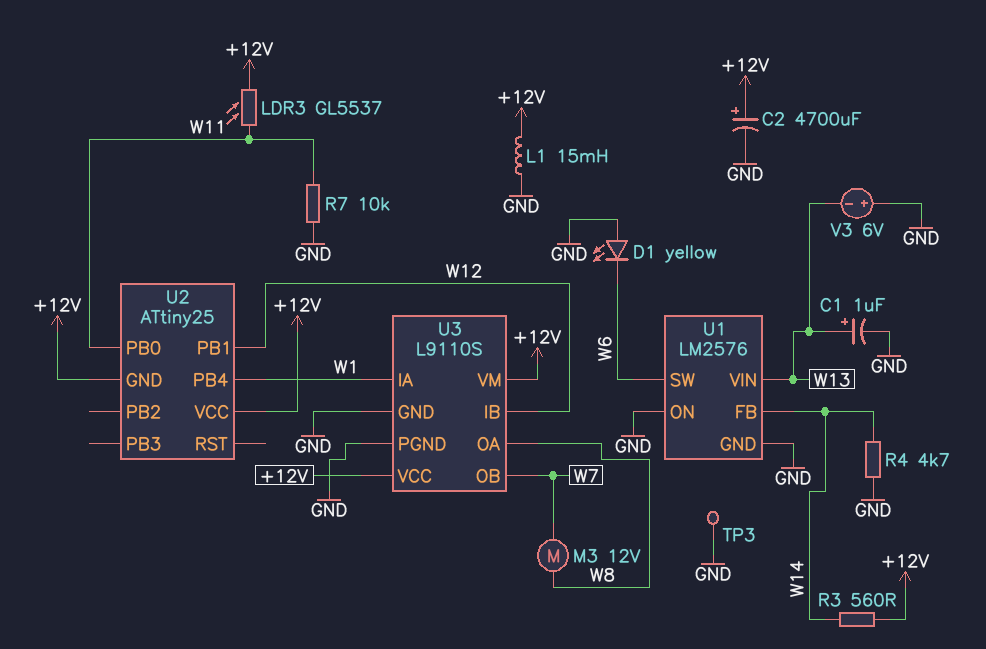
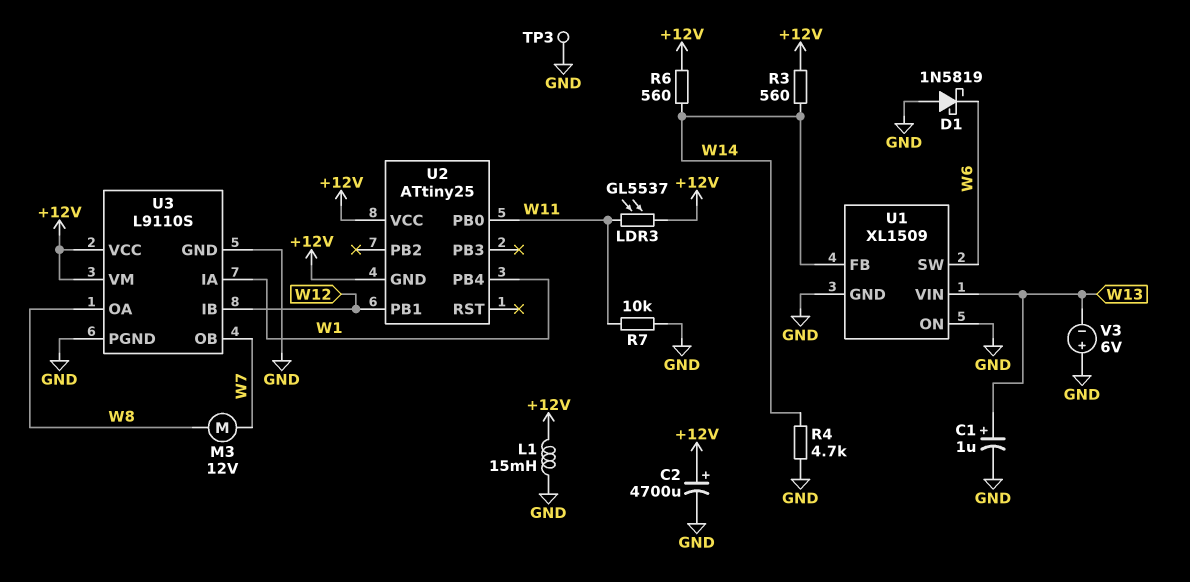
D1: LED yellow (A GND, K W6) -> schottky 1N5819 (A GND, K W6)
R6: none -> 560 (+12V, W14)
U1: LM2576 -> XL1509

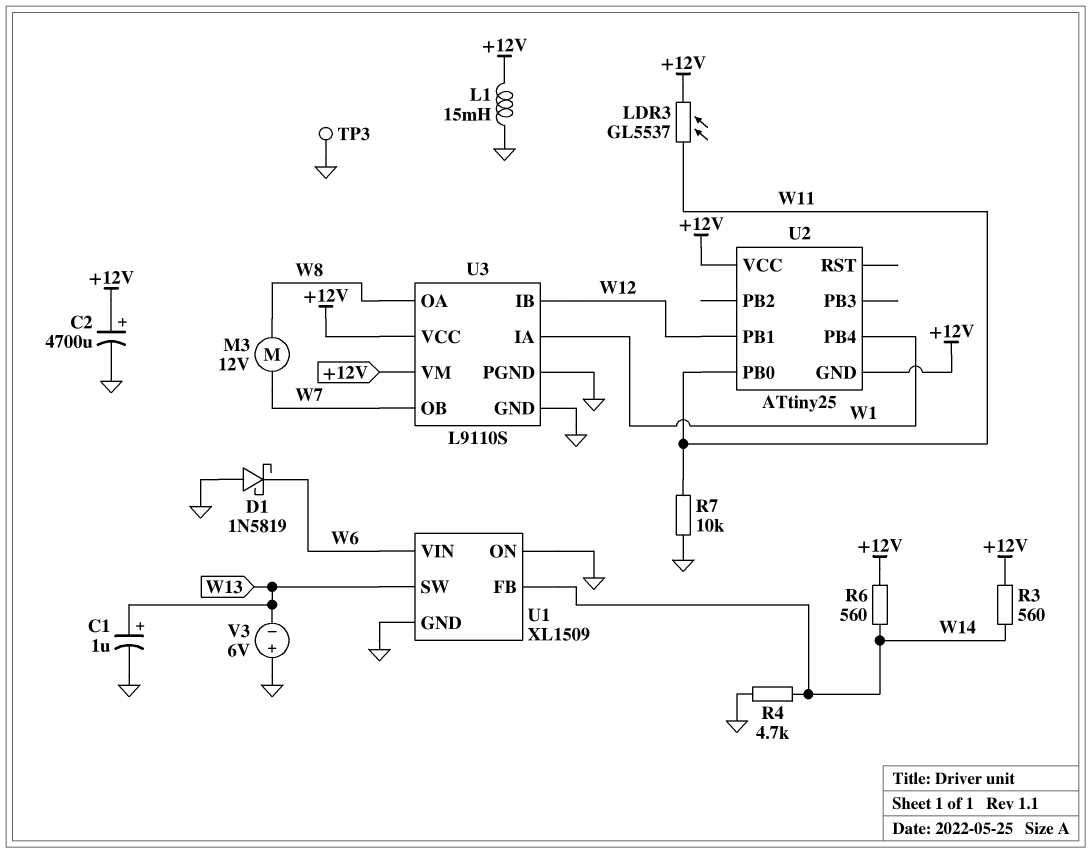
U1 pin SW: W6 -> W13
U1 pin VIN: W13 -> W6

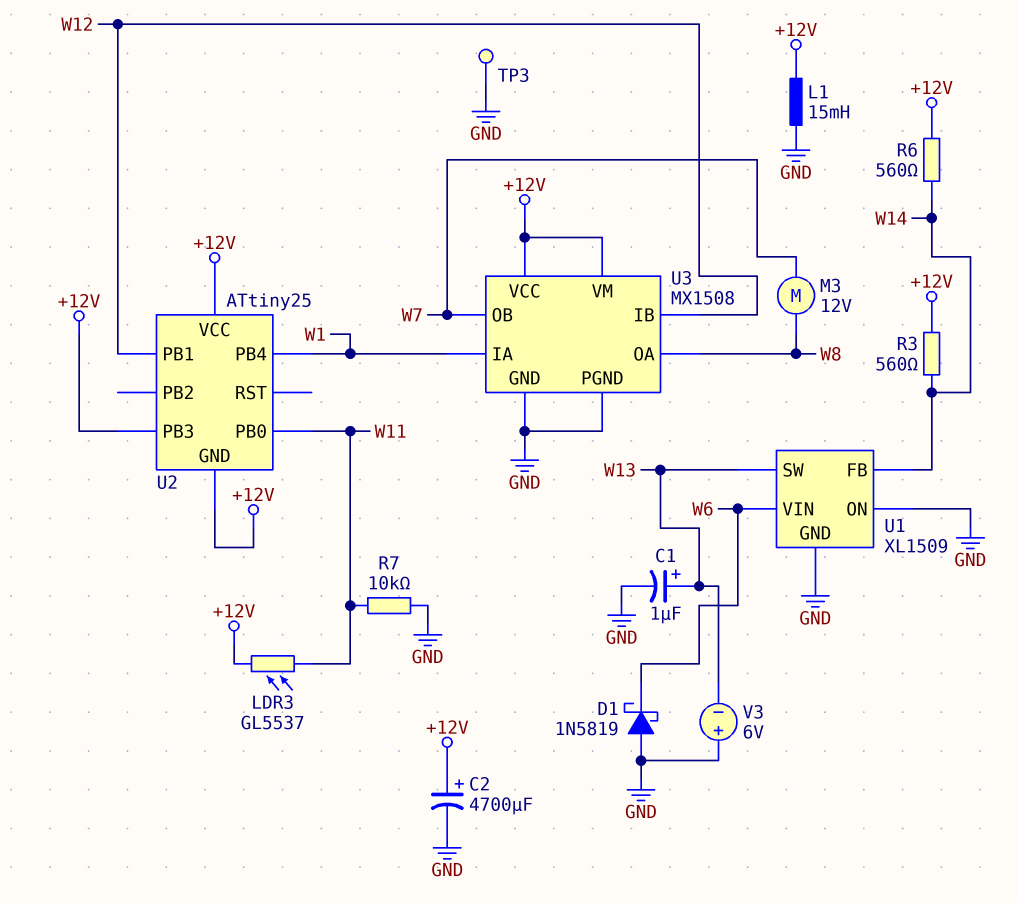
R4: 4.7k (GND, W14) -> none
U2 pin PB3: none -> +12V
U3: L9110S -> MX1508

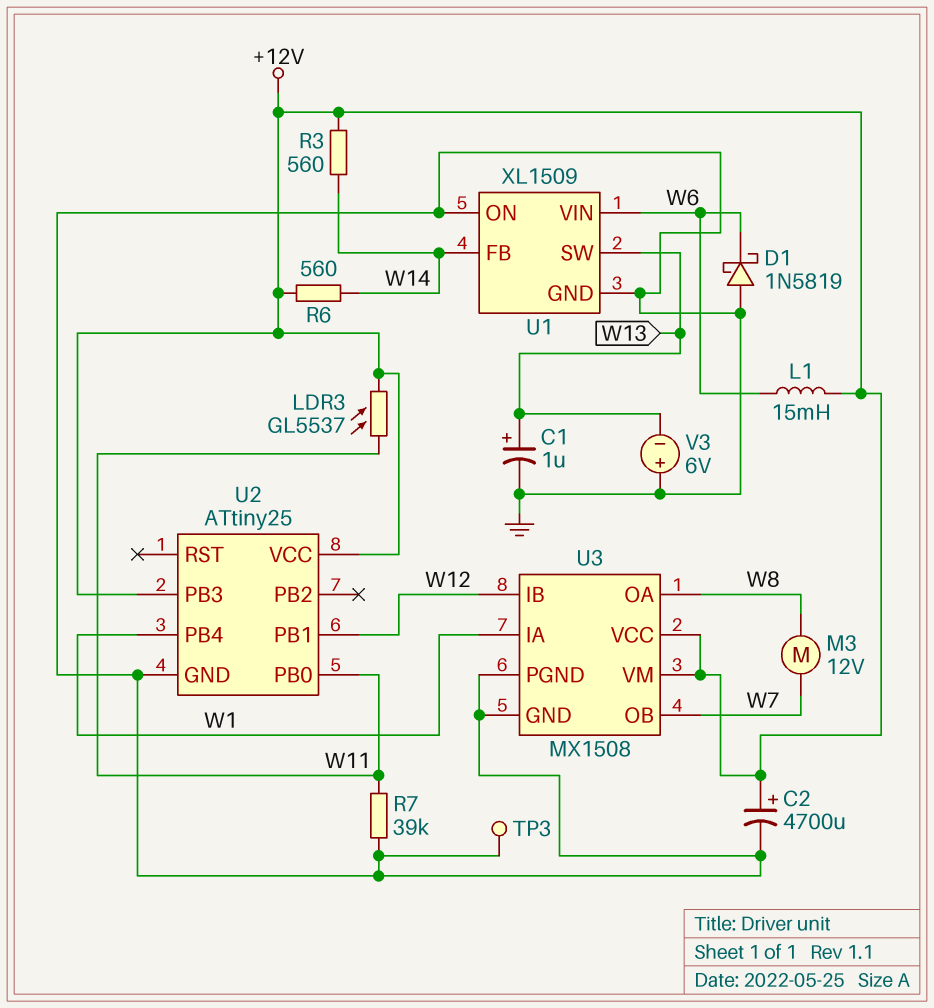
L1: 15mH (+12V, GND) -> 15mH (+12V, W6)
R7: 10k (GND, W11) -> 39k (GND, W11)
U2 pin GND: +12V -> GND

